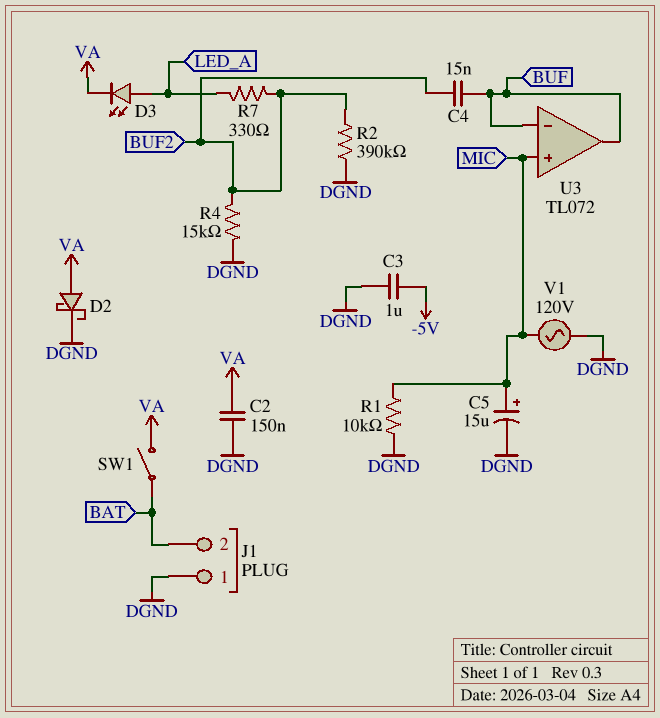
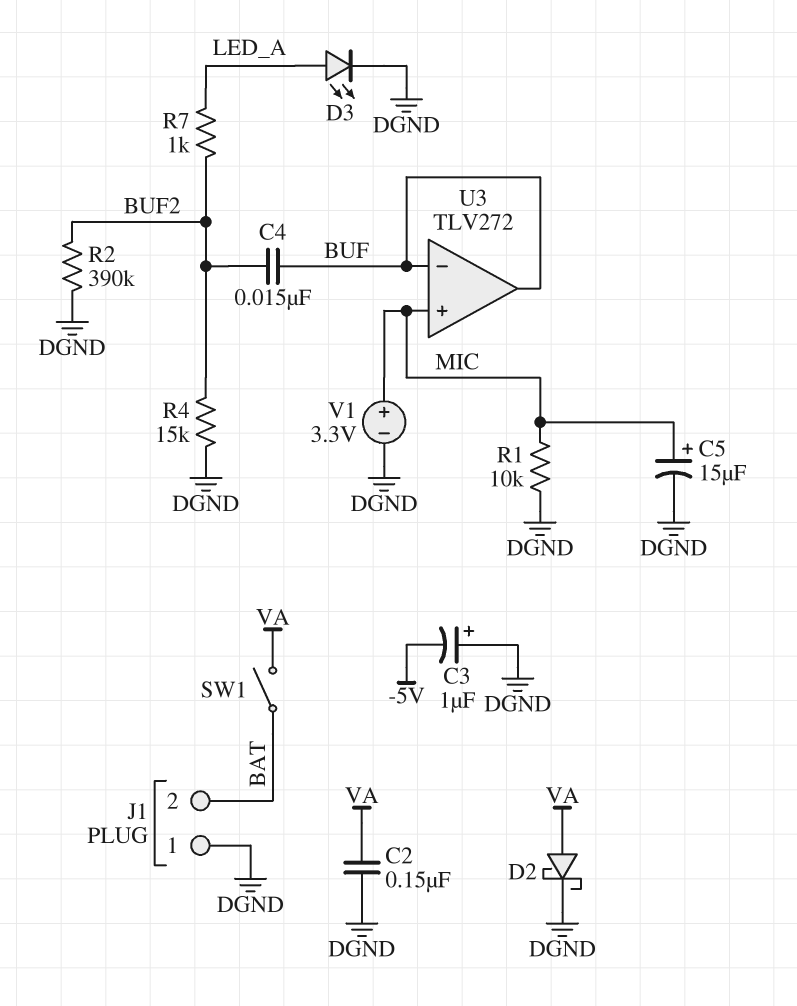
C3: 1uF (-5V, DGND) -> 1uF (plus DGND, minus -5V)
D3: LED (A LED_A, K VA) -> LED (A LED_A, K DGND)
R7: 330 (BUF2, LED_A) -> 1k (BUF2, LED_A)
U3: TL072 -> TLV272
V1: AC 120V (DGND, MIC) -> 3.3V (plus MIC, minus DGND)

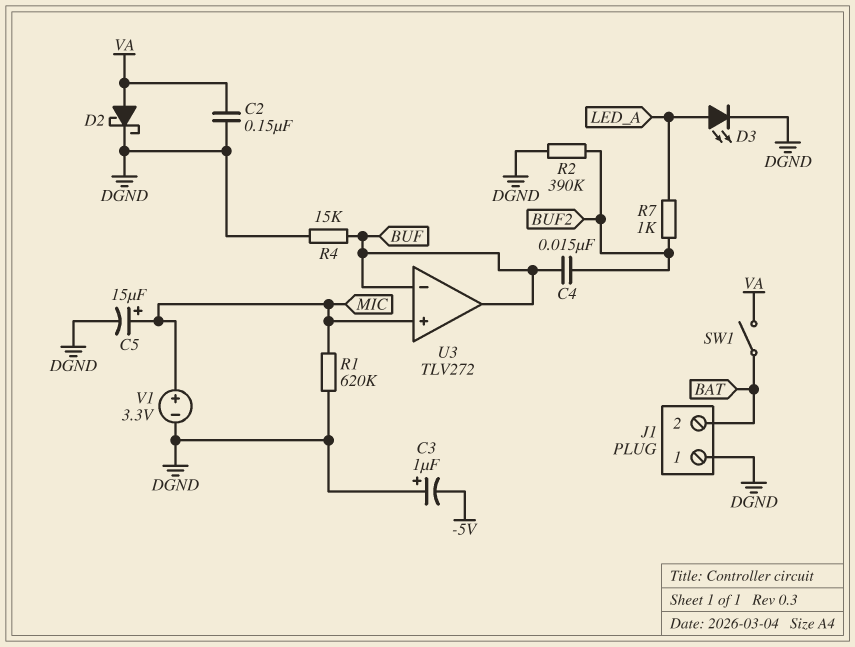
R1: 10k (DGND, MIC) -> 620k (DGND, MIC)
R4: 15k (BUF2, DGND) -> 15k (BUF, DGND)

